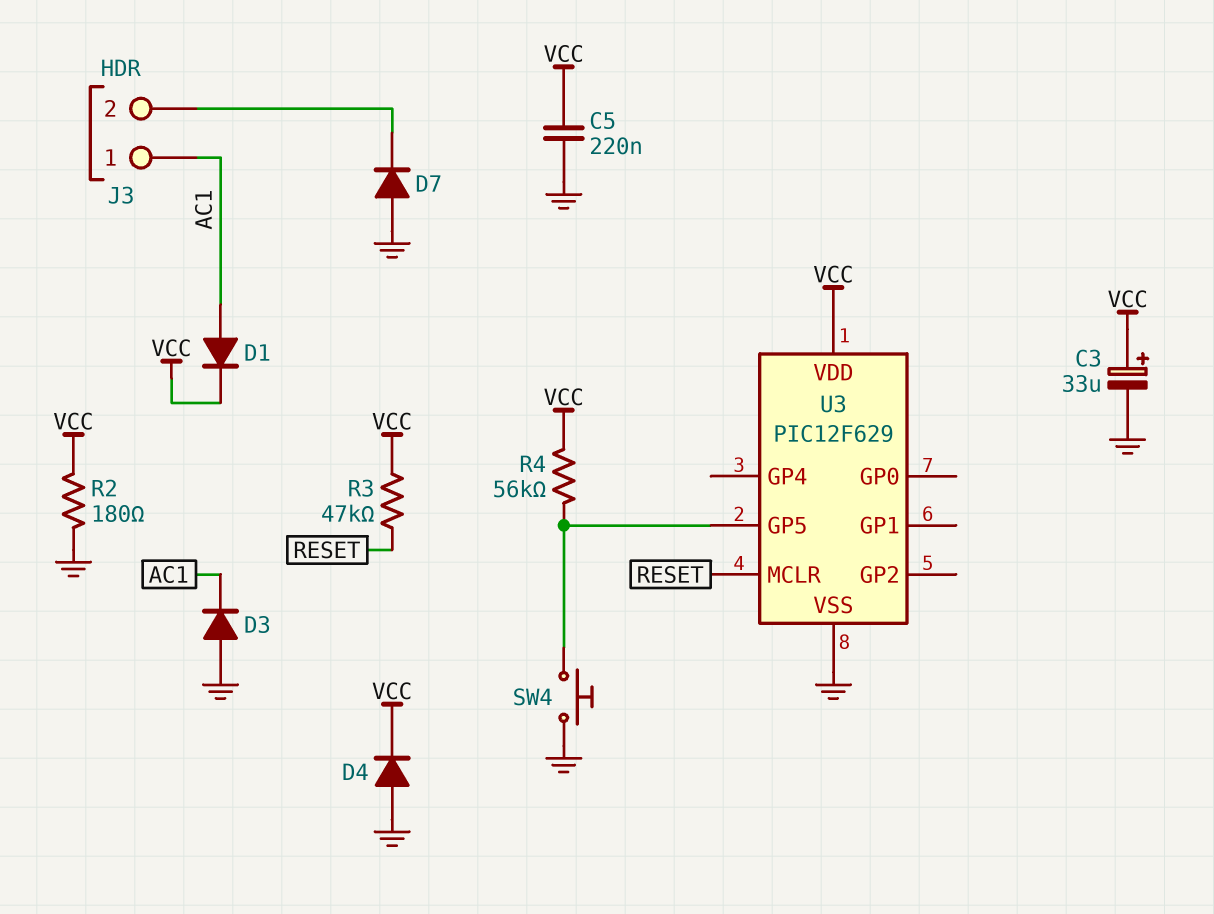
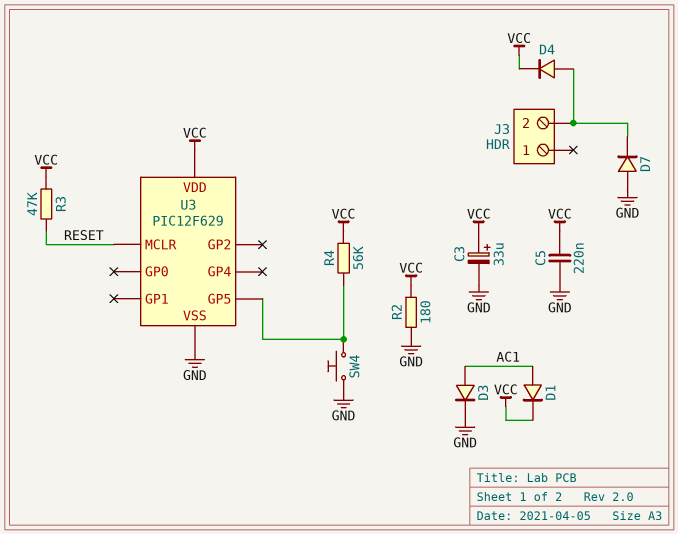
D3: diode (A GND, K AC1) -> diode (A AC1, K GND)
D4: diode (A GND, K VCC) -> diode (A J3/2, K VCC)
J3 pin 1: AC1 -> none

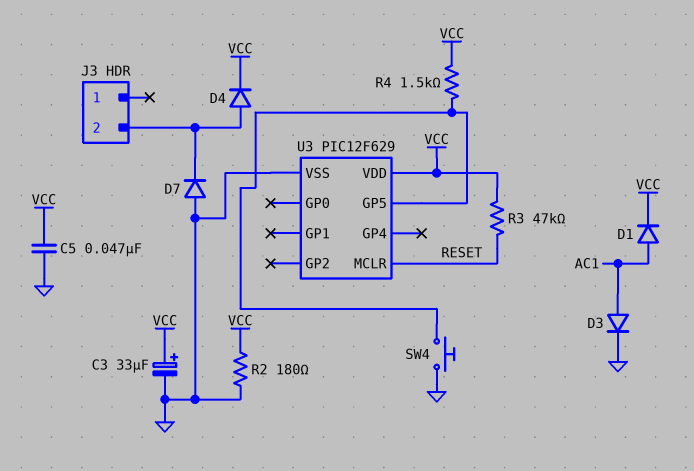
C5: 220nF (GND, VCC) -> 47nF (GND, VCC)
R4: 56k (U3/GP5, VCC) -> 1.5k (U3/GP5, VCC)

